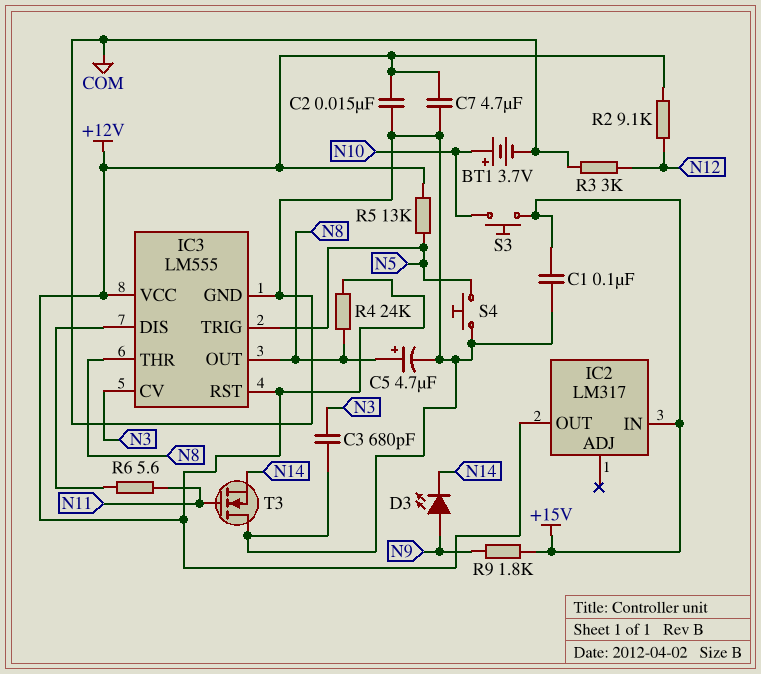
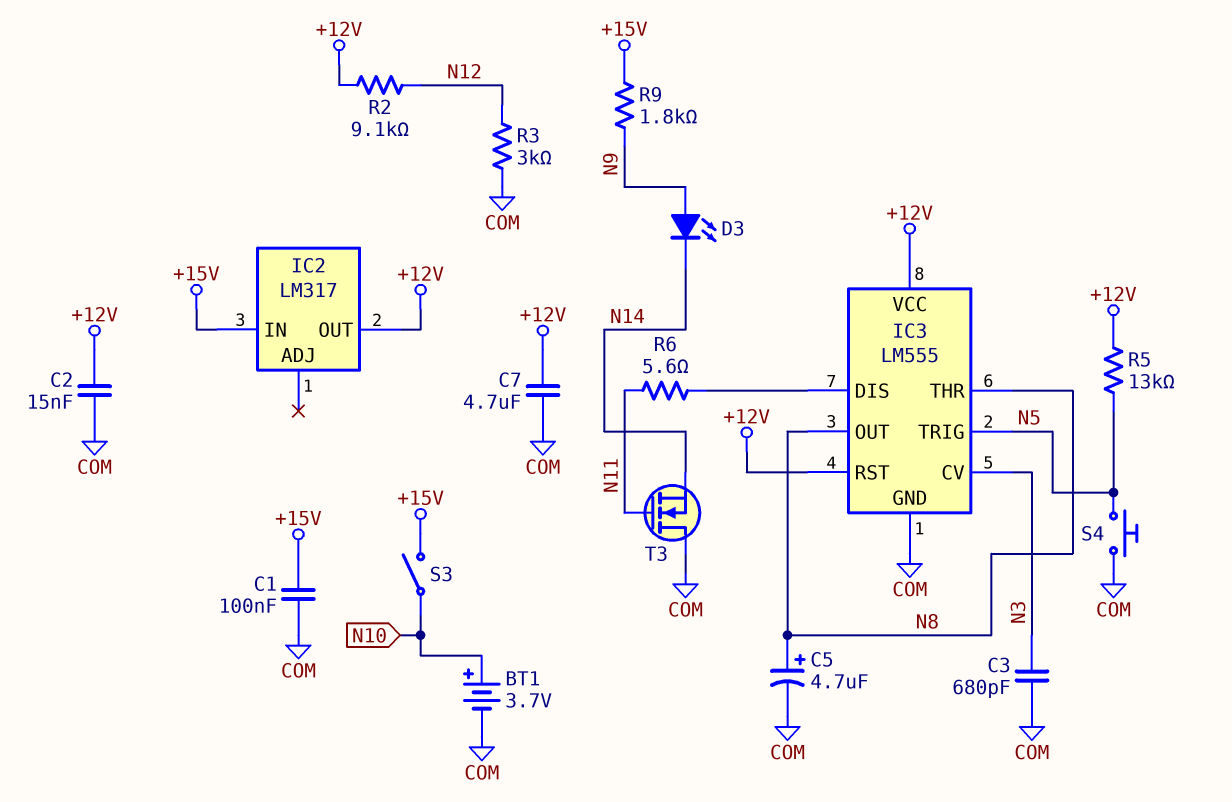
R4: 24k (+12V, N8) -> none
S3: button (+15V, N10) -> switch (+15V, N10)

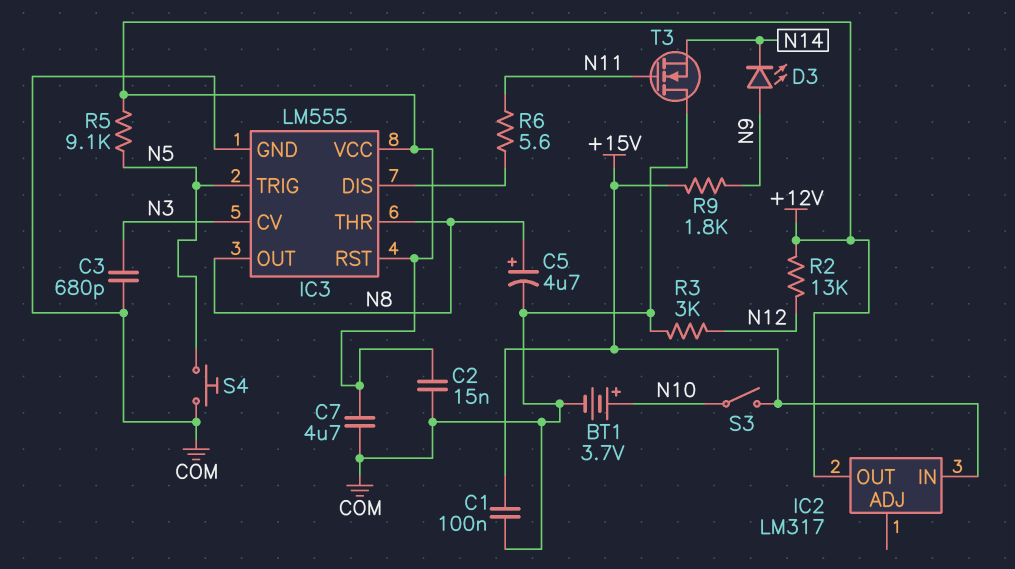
R2: 9.1k (+12V, N12) -> 13k (+12V, N12)
R5: 13k (+12V, N5) -> 9.1k (+12V, N5)

